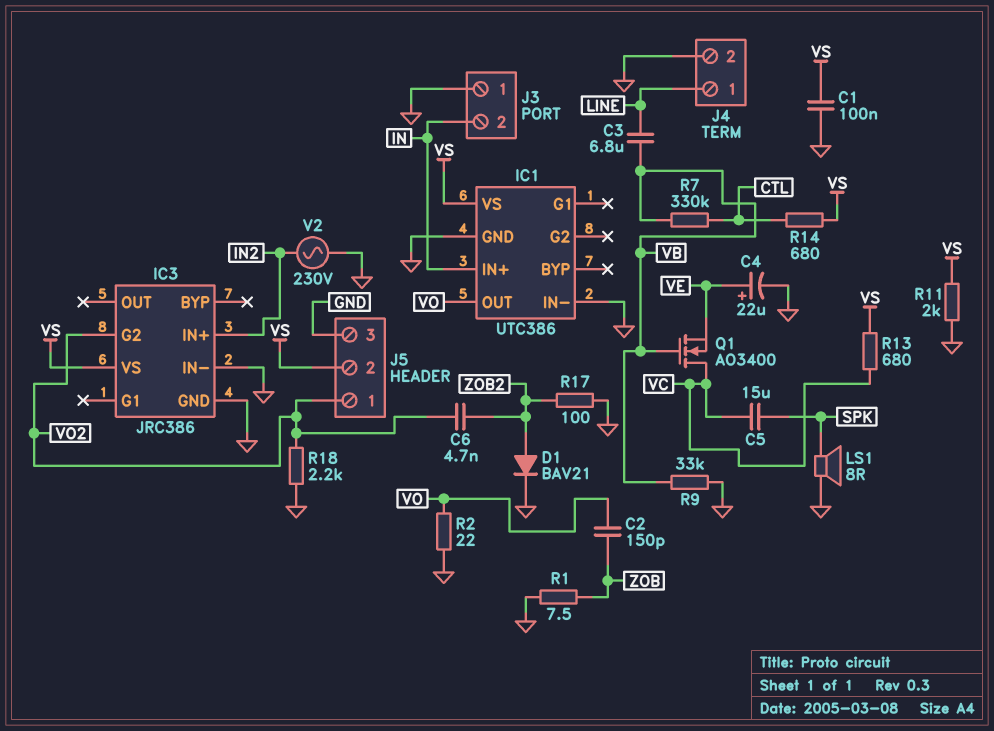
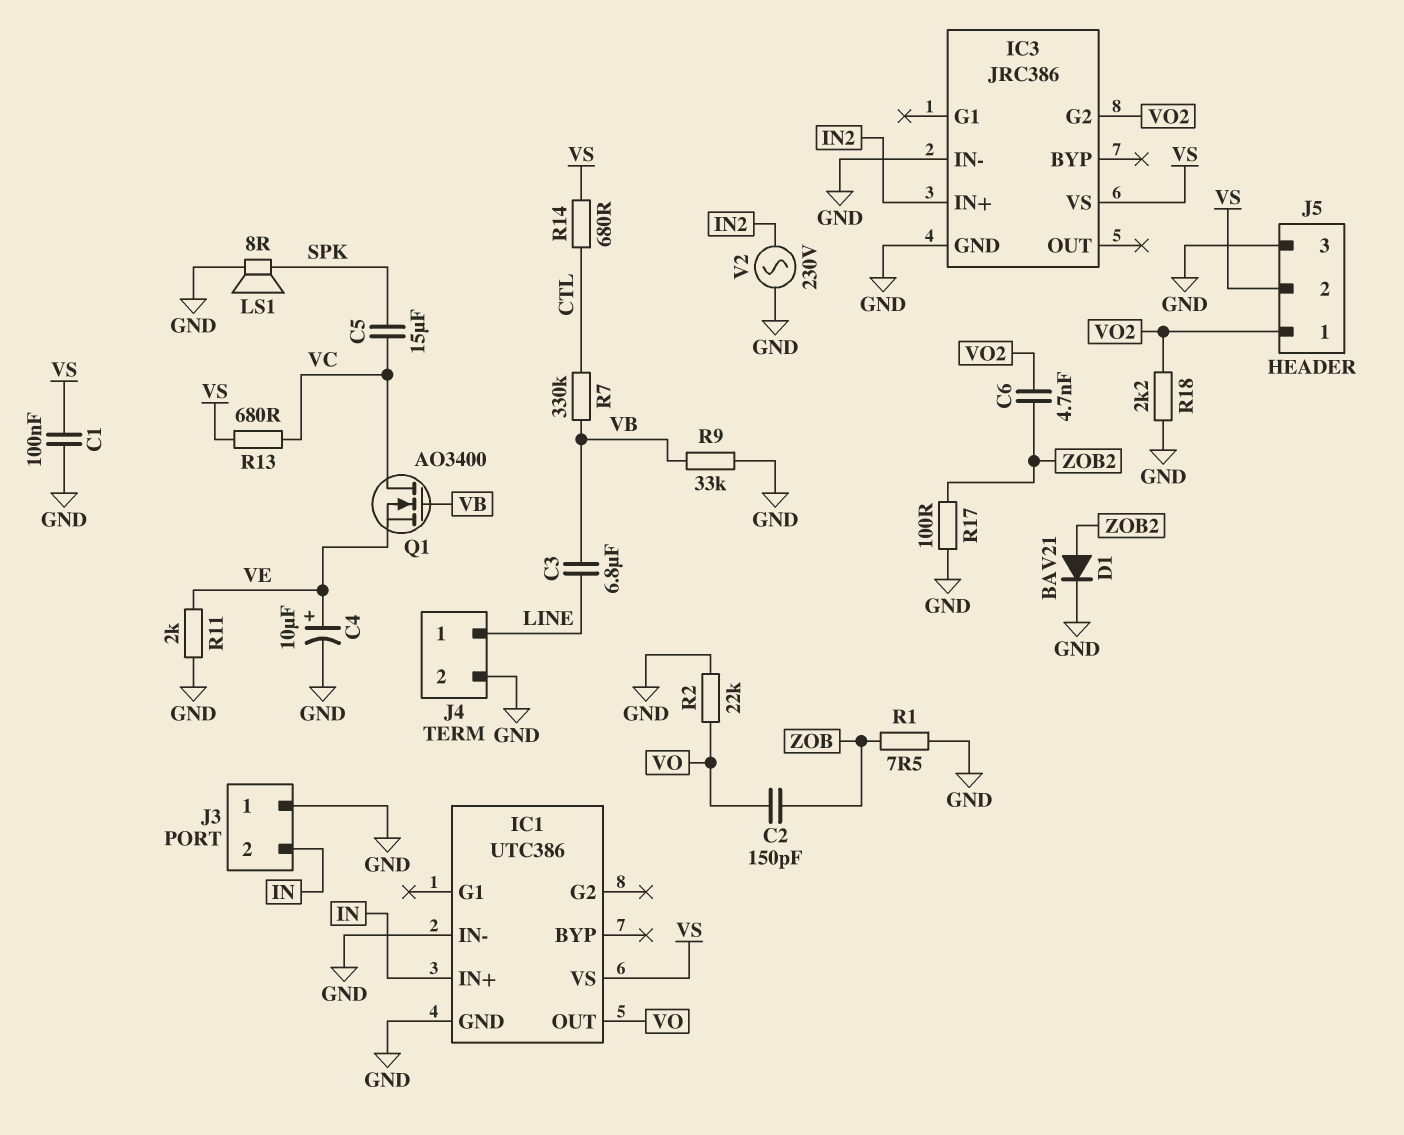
C4: 22uF (plus VE, minus GND) -> 10uF (plus VE, minus GND)
R2: 22 (GND, VO) -> 22k (GND, VO)
R11: 2k (GND, VS) -> 2k (GND, VE)

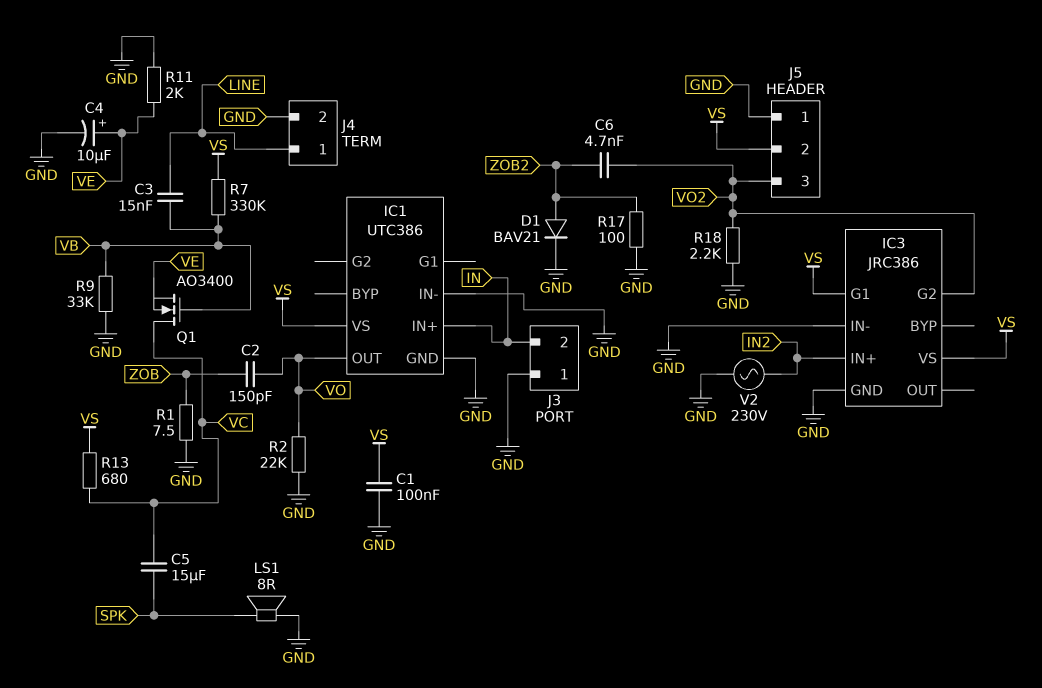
C3: 6.8uF (LINE, VB) -> 15nF (LINE, VB)
IC3 pin G1: none -> VS
J5 pin 1: VO2 -> GND
J5 pin 3: GND -> VO2
R7: 330k (CTL, VB) -> 330k (VB, VS)
R14: 680 (CTL, VS) -> none

